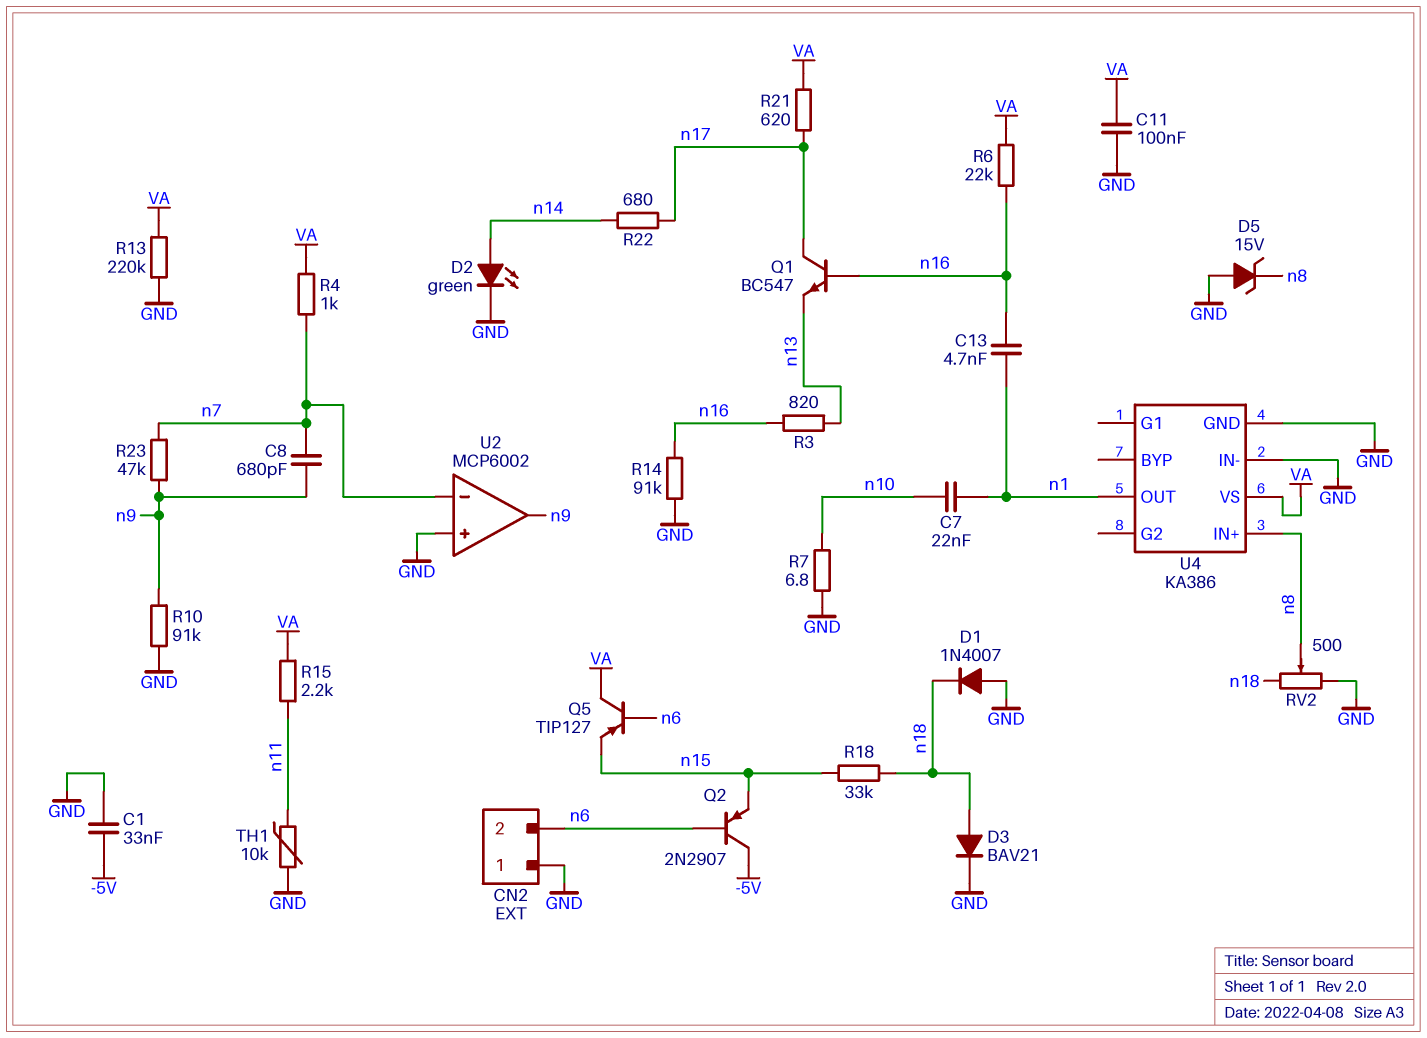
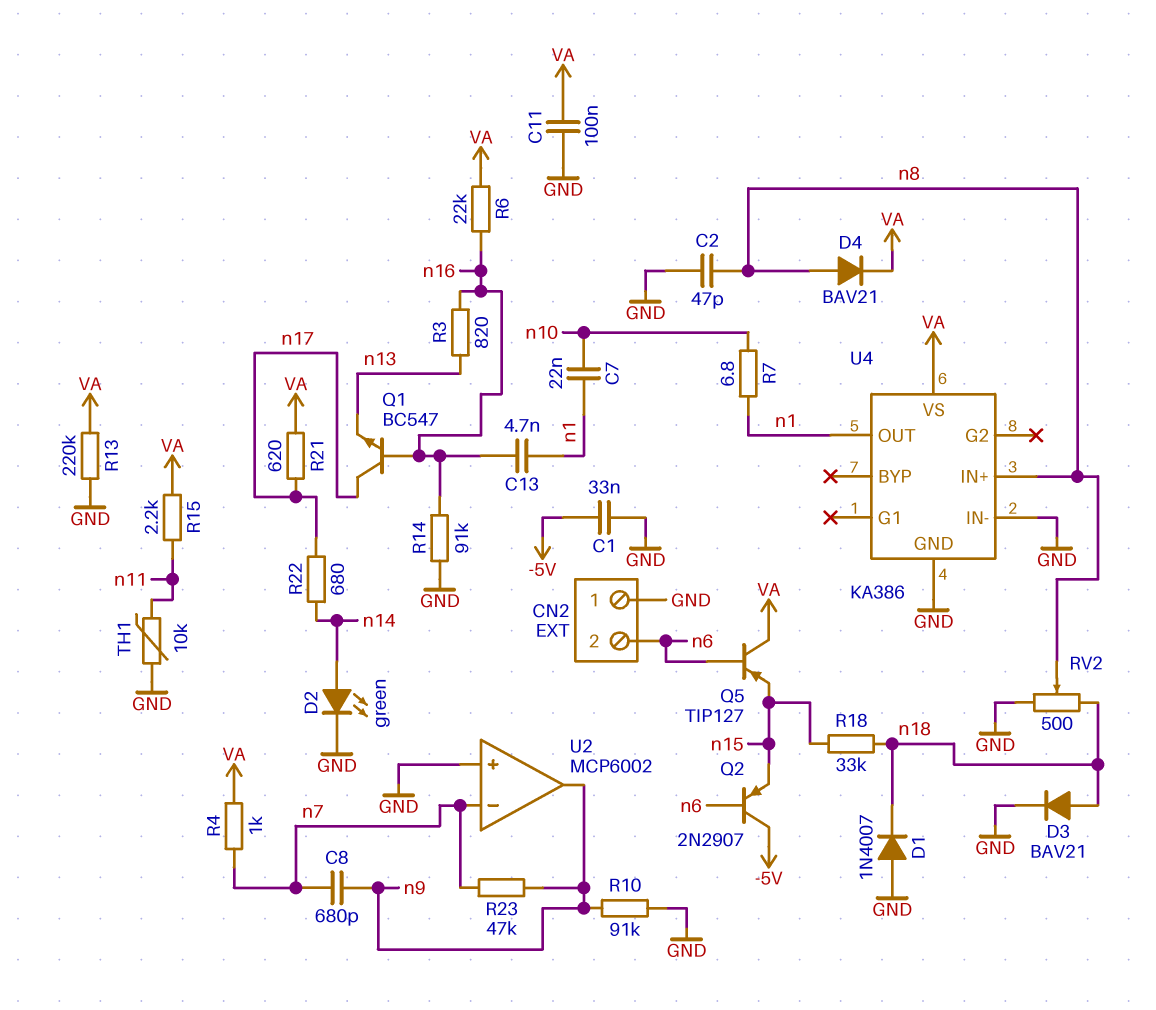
C2: none -> 47pF (GND, n8)
D4: none -> diode BAV21 (A n8, K VA)
D5: zener 15V (A GND, K n8) -> none
R7: 6.8 (GND, n10) -> 6.8 (n1, n10)

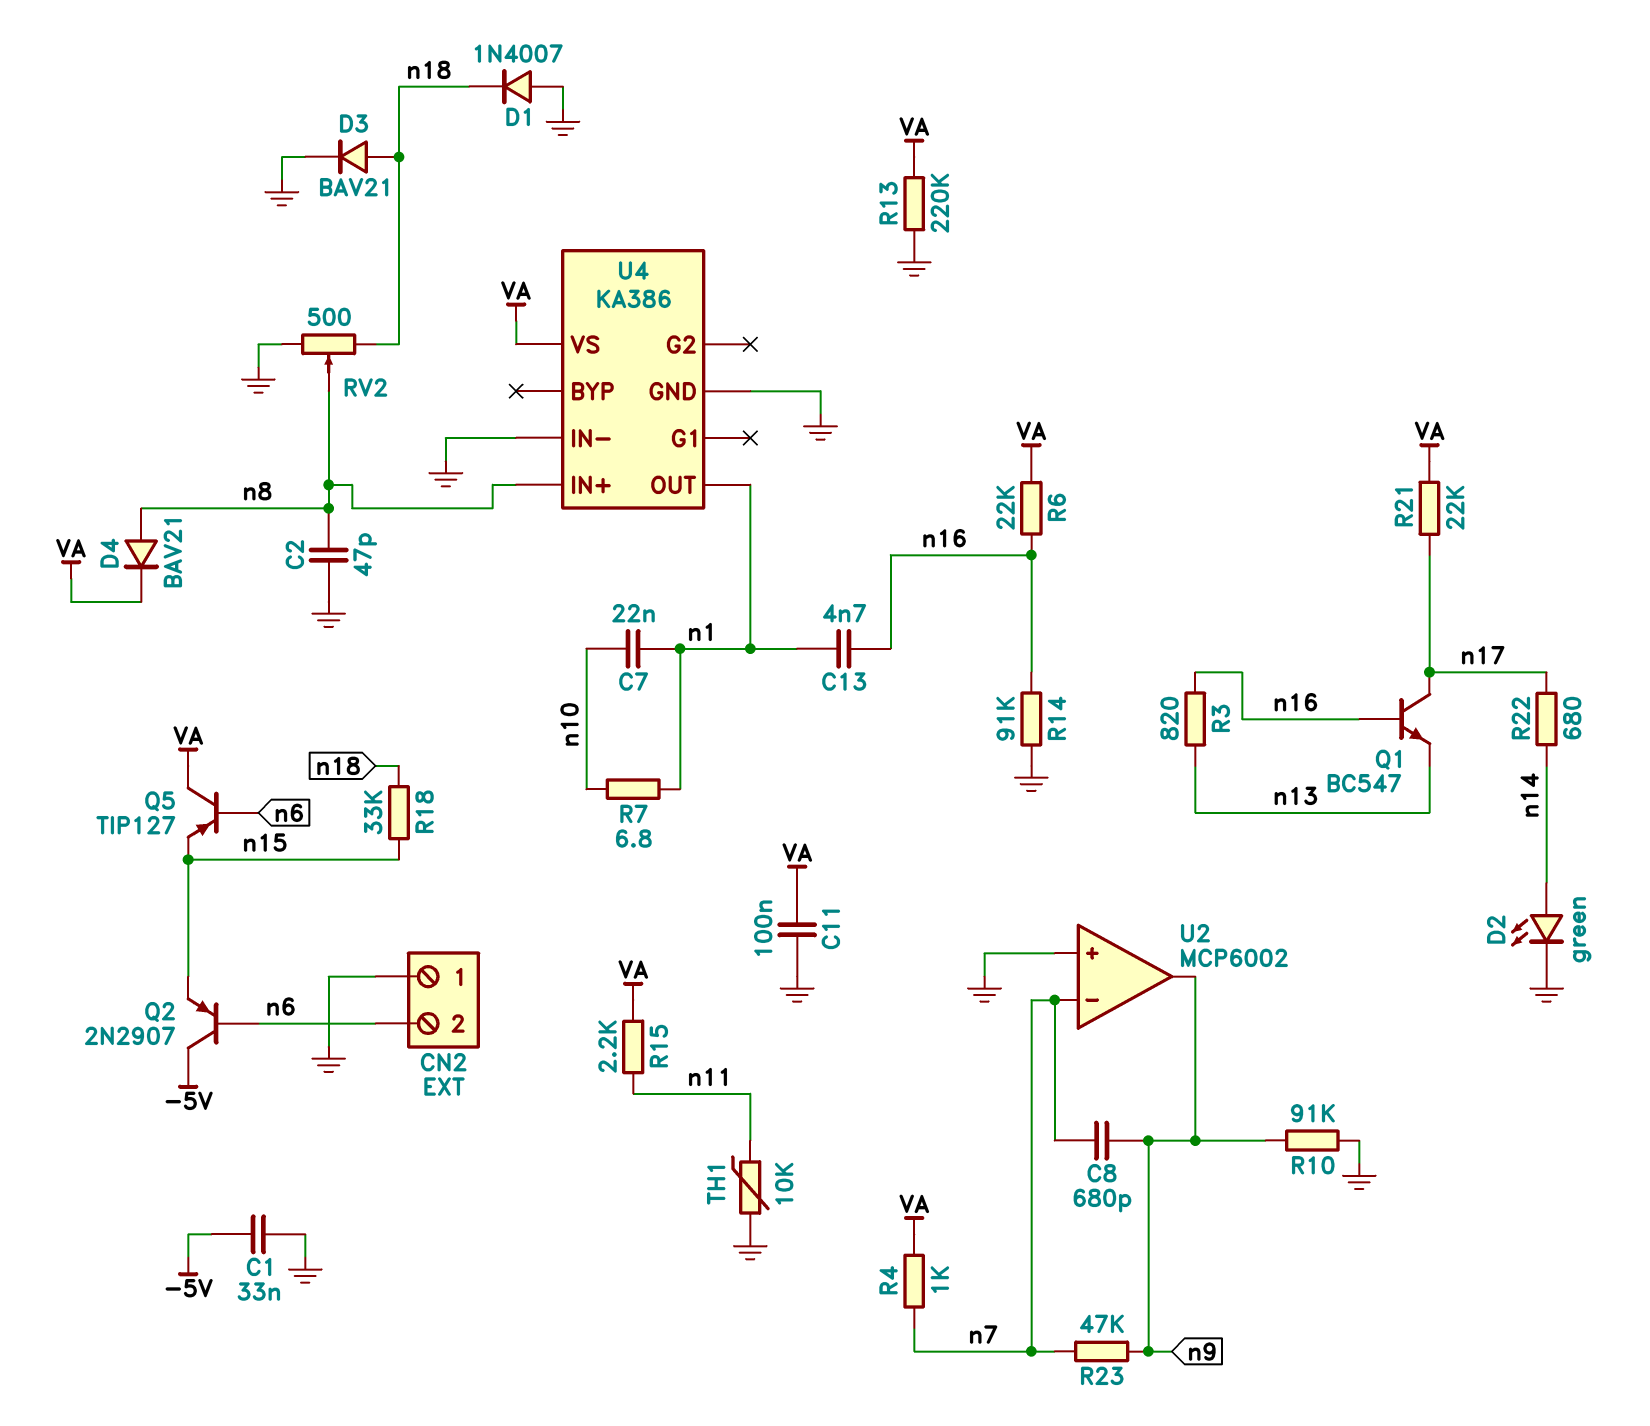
R21: 620 (VA, n17) -> 22k (VA, n17)

